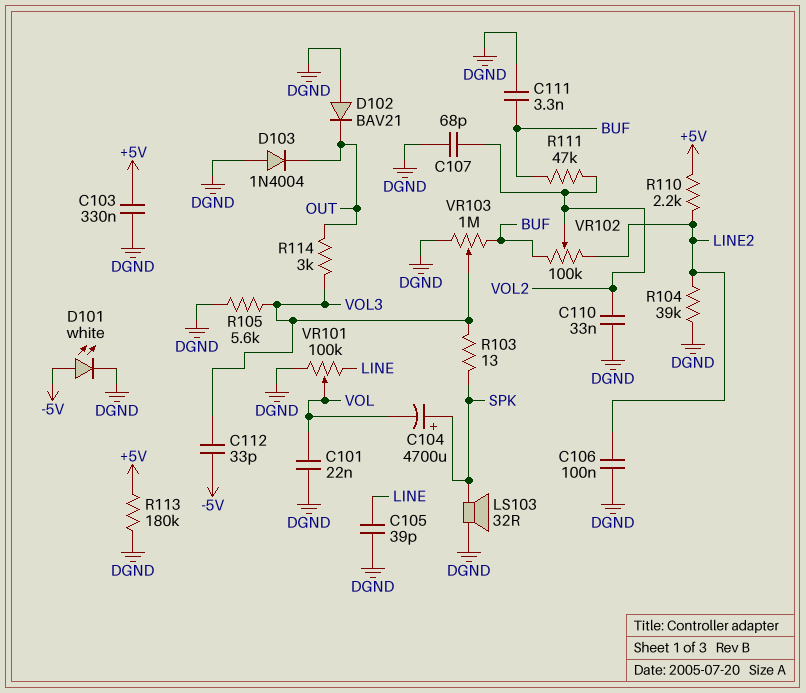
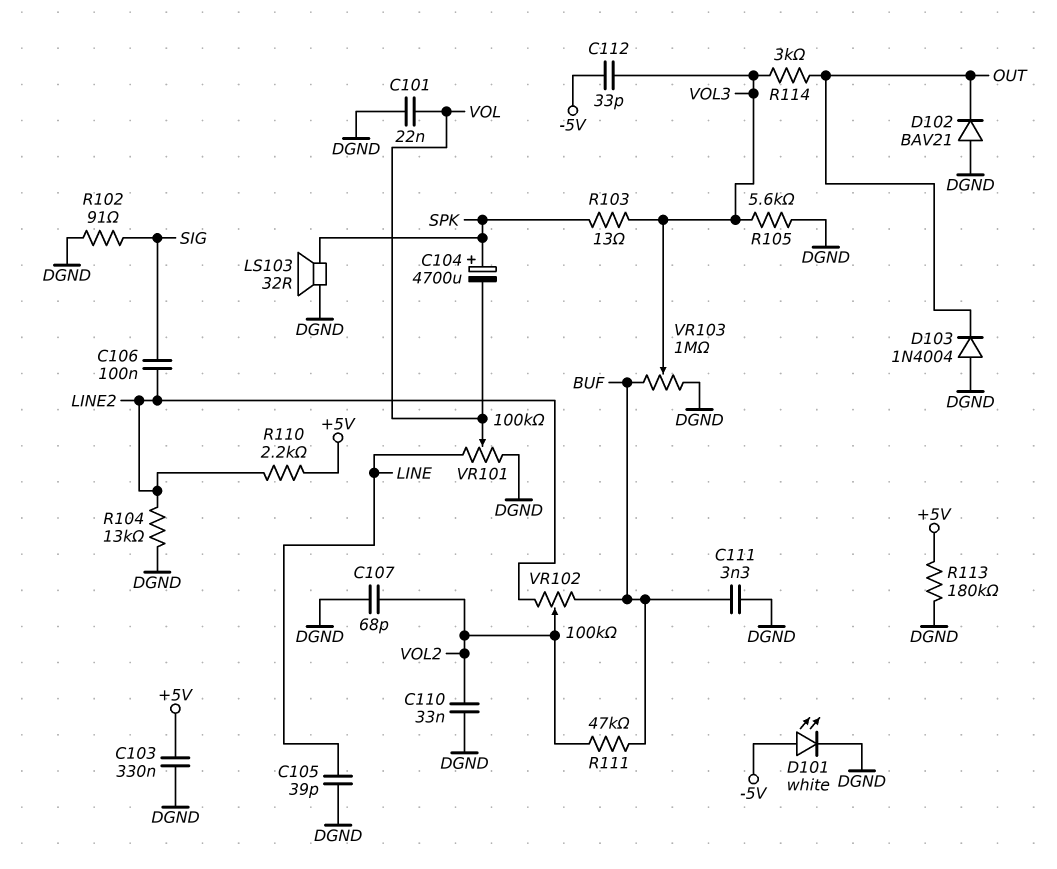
C106: 100nF (DGND, LINE2) -> 100nF (LINE2, SIG)
R102: none -> 91 (DGND, SIG)
R104: 39k (DGND, LINE2) -> 13k (DGND, LINE2)

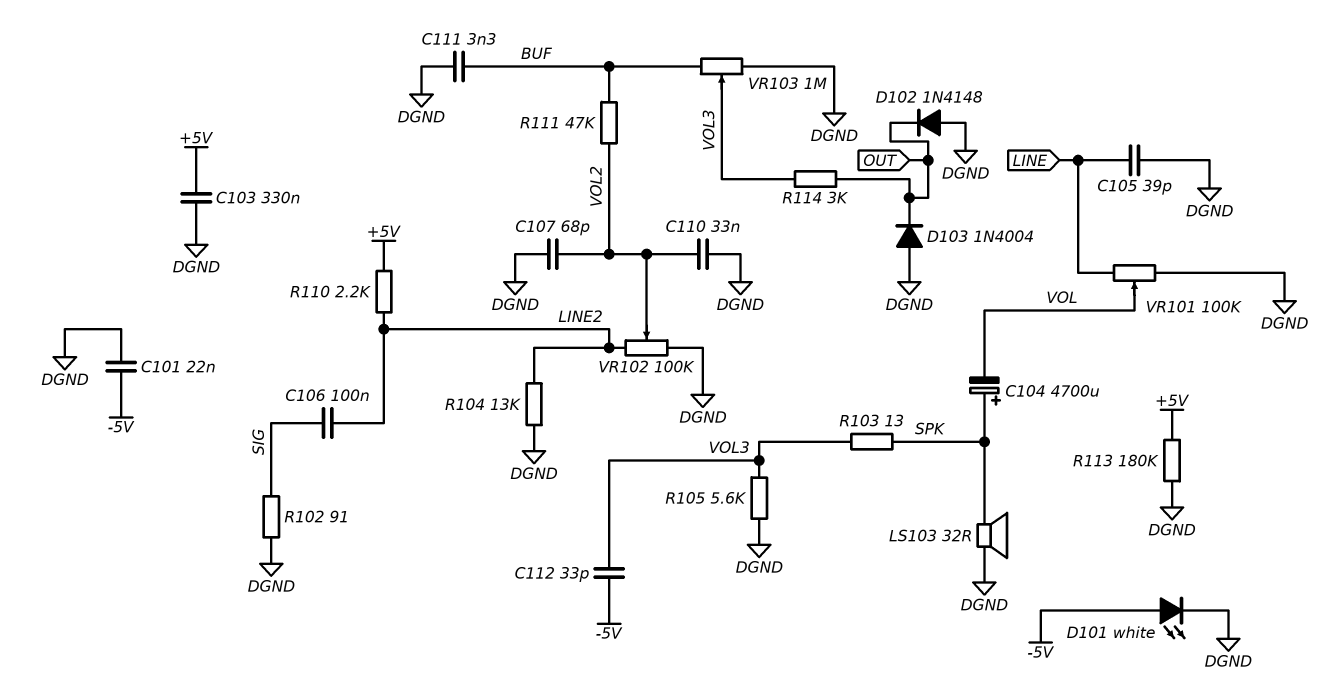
C101: 22nF (DGND, VOL) -> 22nF (-5V, DGND)
D102: diode BAV21 (A DGND, K OUT) -> diode 1N4148 (A DGND, K OUT)
VR102: 100k (BUF, LINE2, wiper VOL2) -> 100k (DGND, LINE2, wiper VOL2)

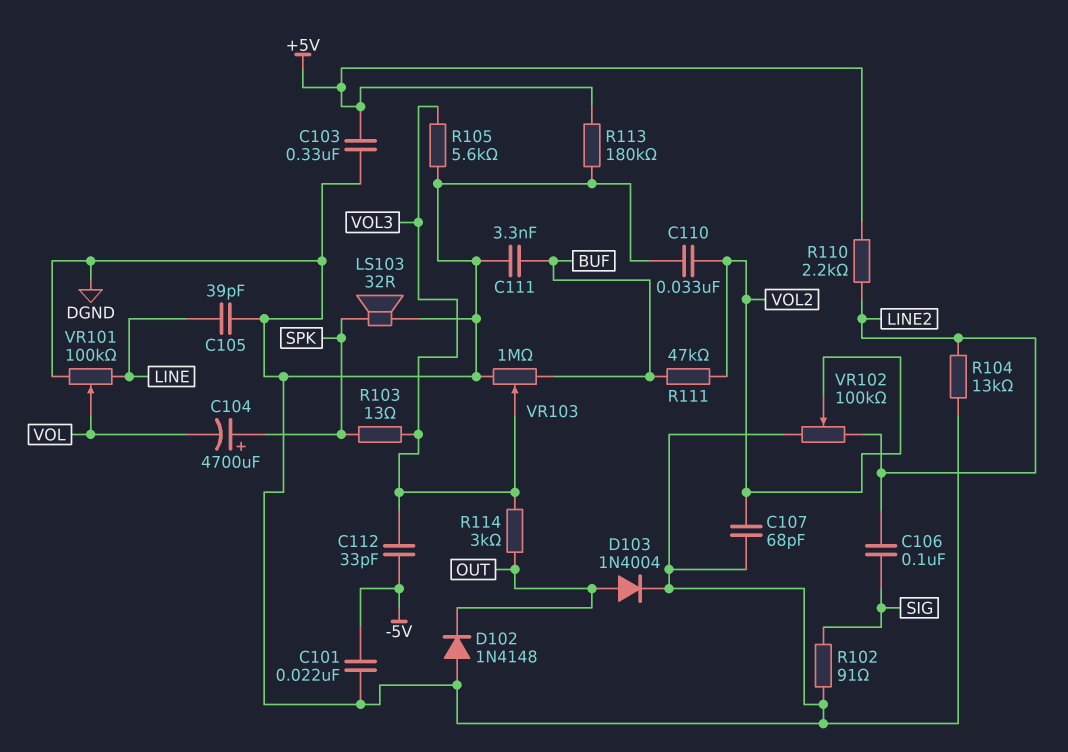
D101: LED white (A -5V, K DGND) -> none
D103: diode 1N4004 (A DGND, K OUT) -> diode 1N4004 (A OUT, K DGND)

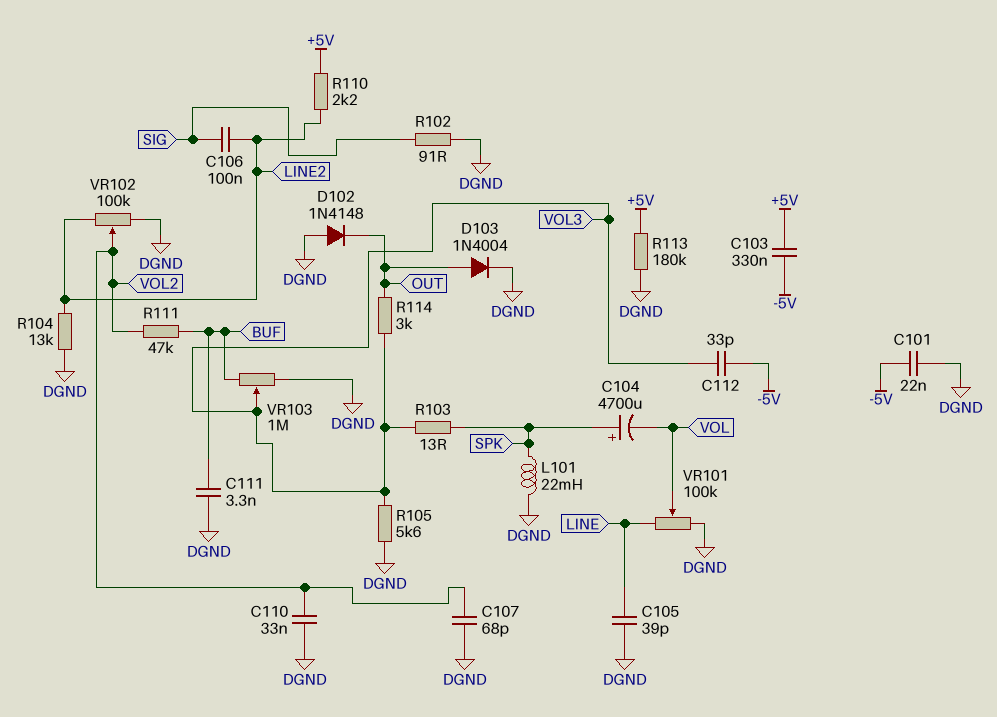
C103: 330nF (+5V, DGND) -> 330nF (+5V, -5V)
L101: none -> 22mH (DGND, SPK)
LS103: speaker 32R (DGND, SPK) -> none

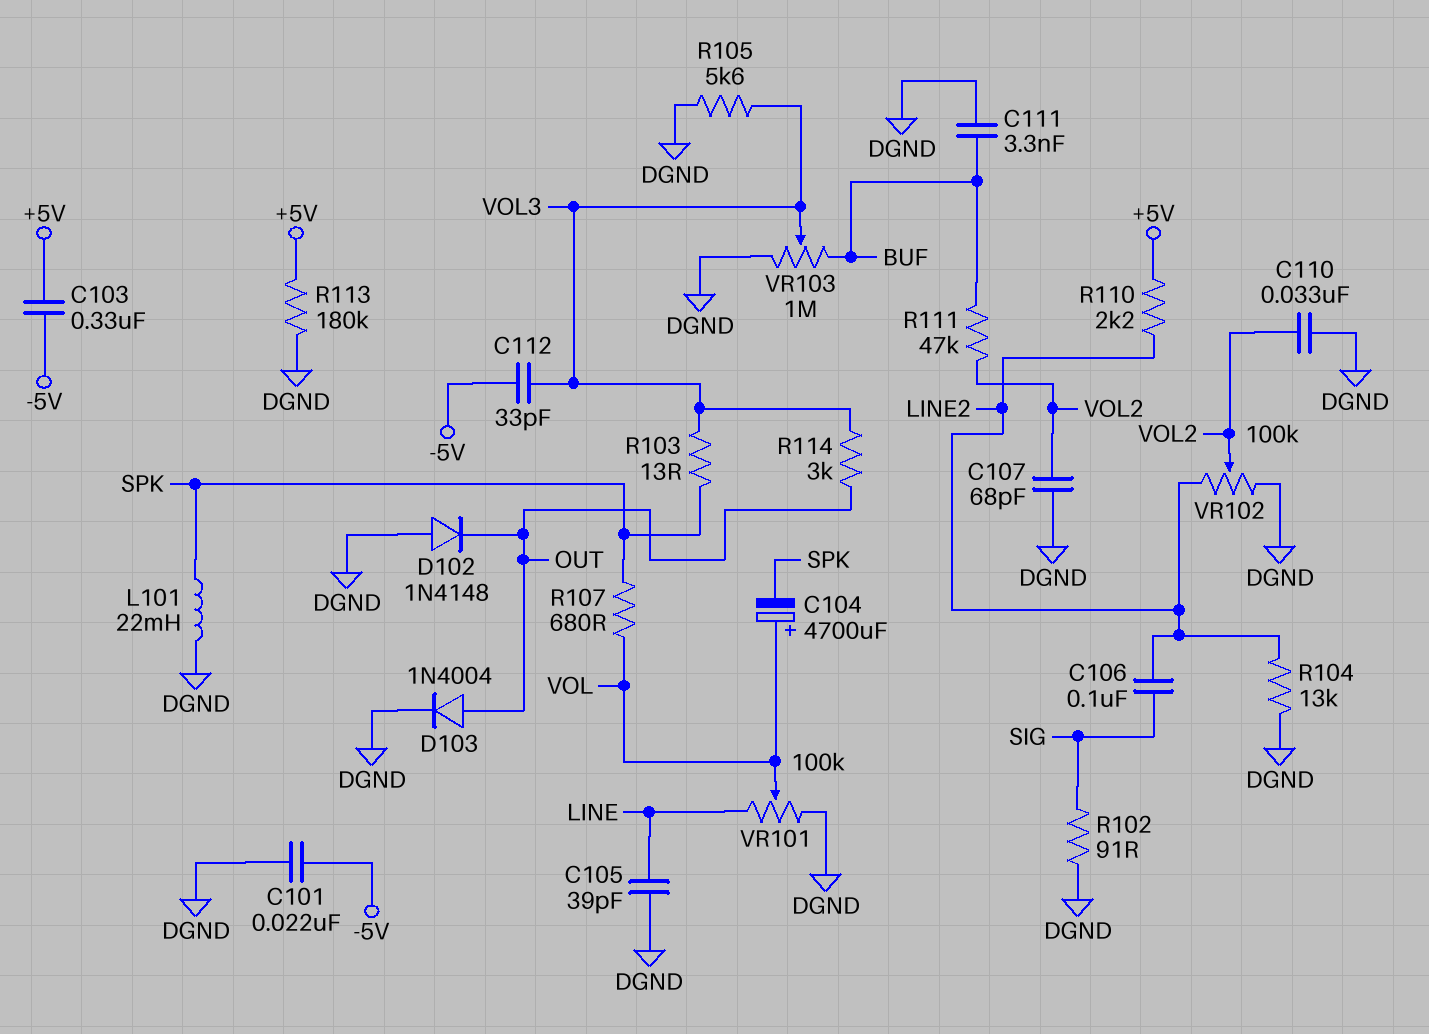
C104: 4700uF (plus SPK, minus VOL) -> 4700uF (plus VOL, minus SPK)
R107: none -> 680 (SPK, VOL)

